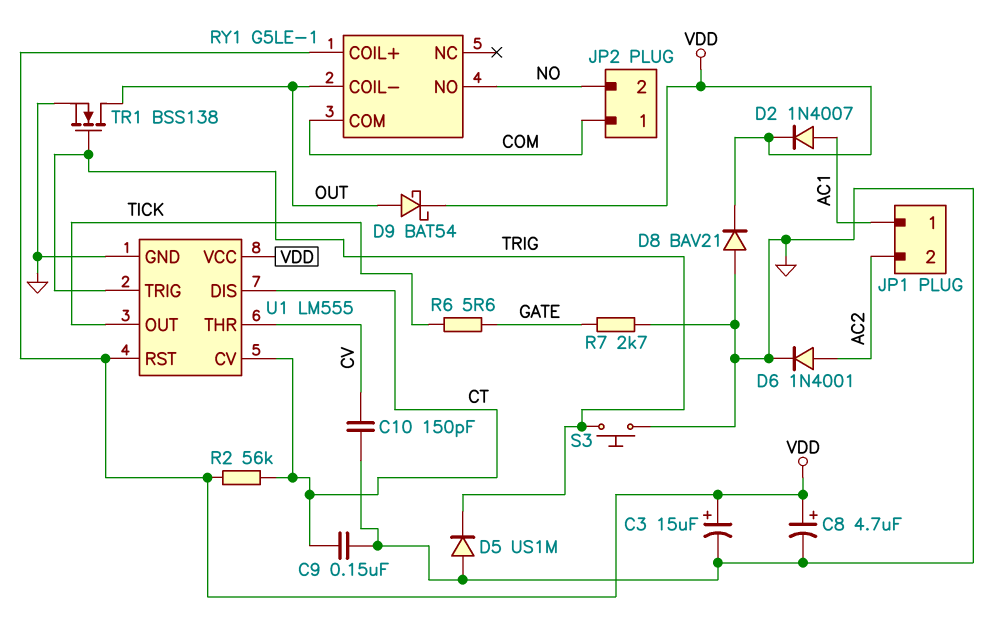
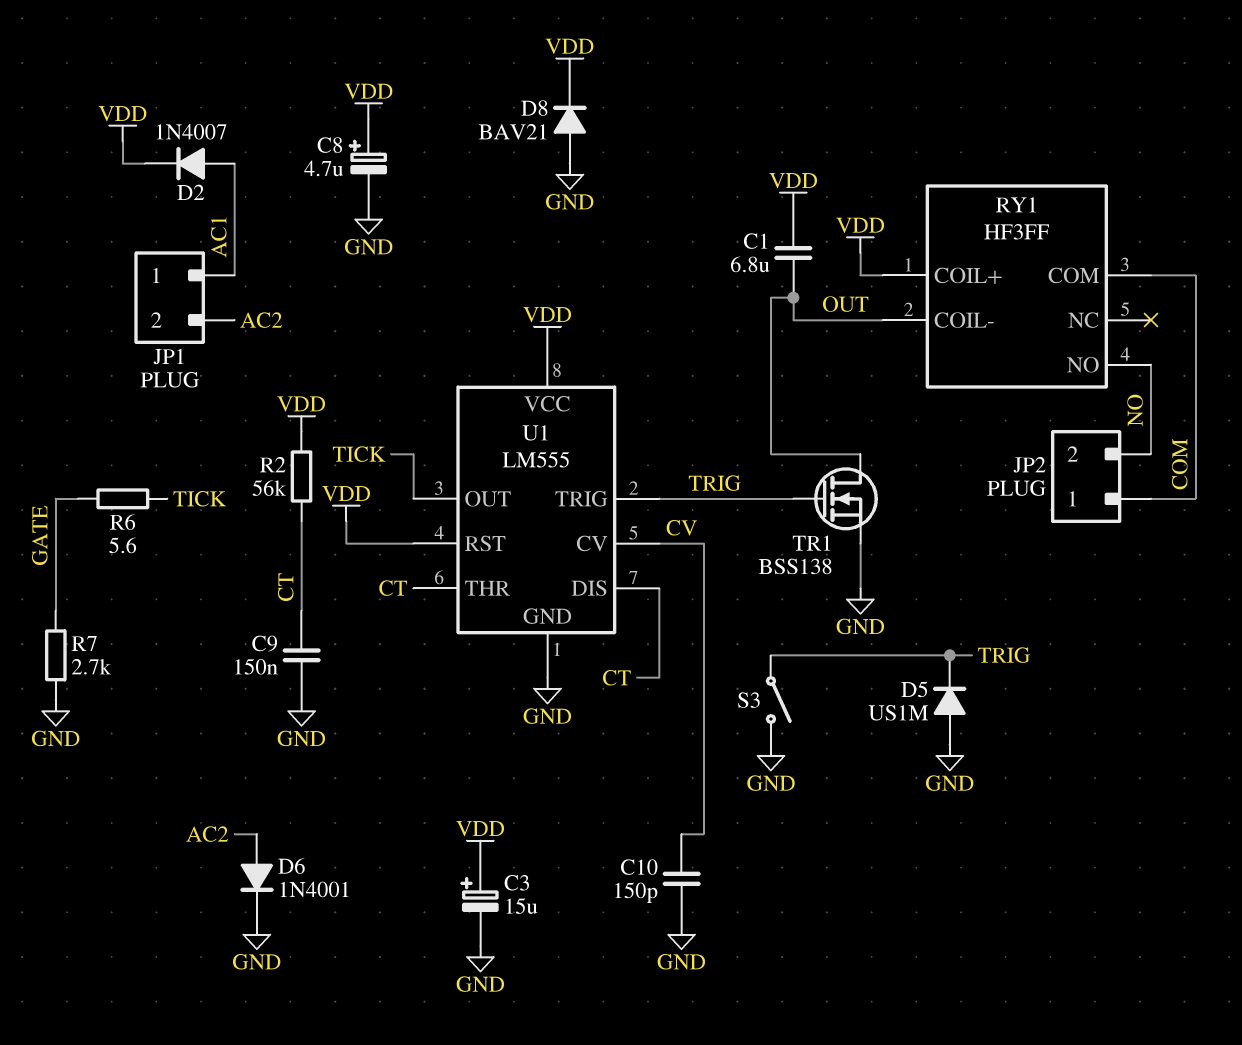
C1: none -> 6.8uF (OUT, VDD)
D9: schottky BAT54 (A OUT, K VDD) -> none
RY1: G5LE-1 -> HF3FF
S3: button (GND, TRIG) -> switch (GND, TRIG)
U1 pin CV: CT -> CV
U1 pin THR: CV -> CT

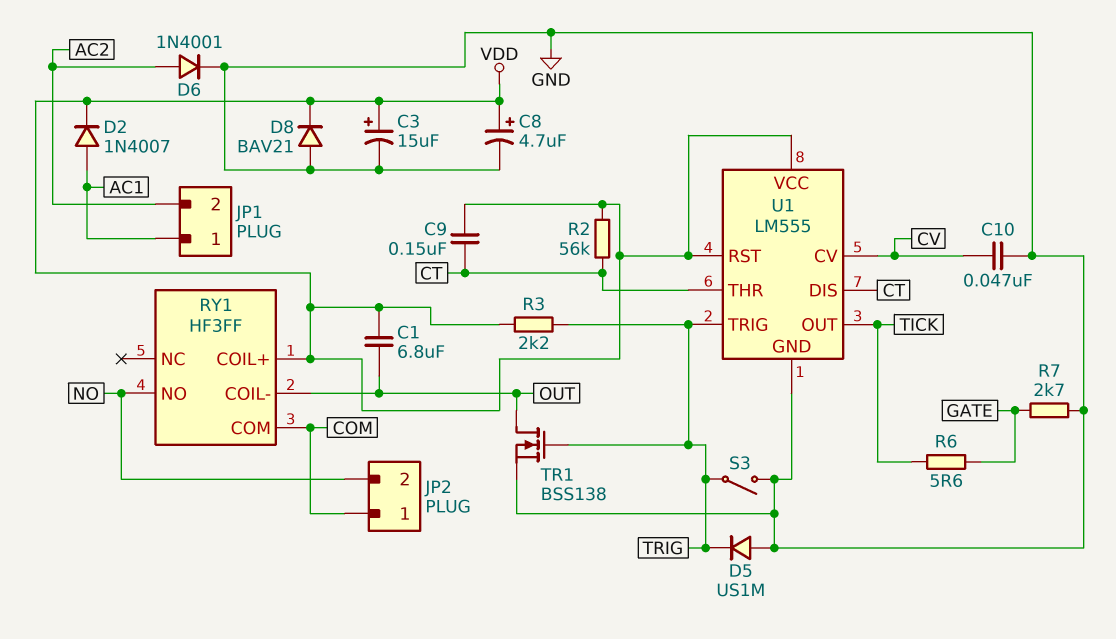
C9: 150nF (CT, GND) -> 150nF (CT, VDD)
C10: 150pF (CV, GND) -> 47nF (CV, GND)
R3: none -> 2.2k (TRIG, VDD)

